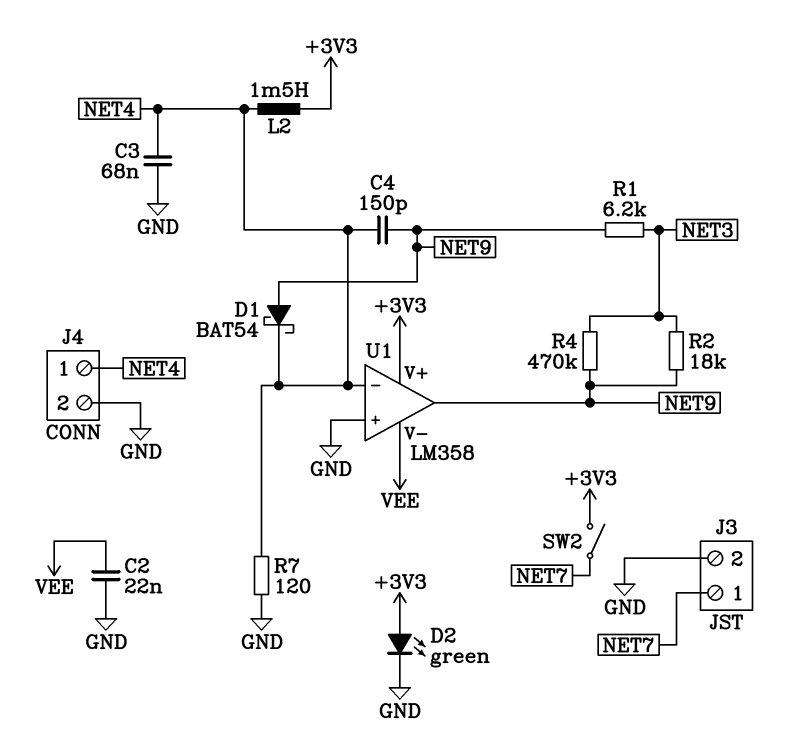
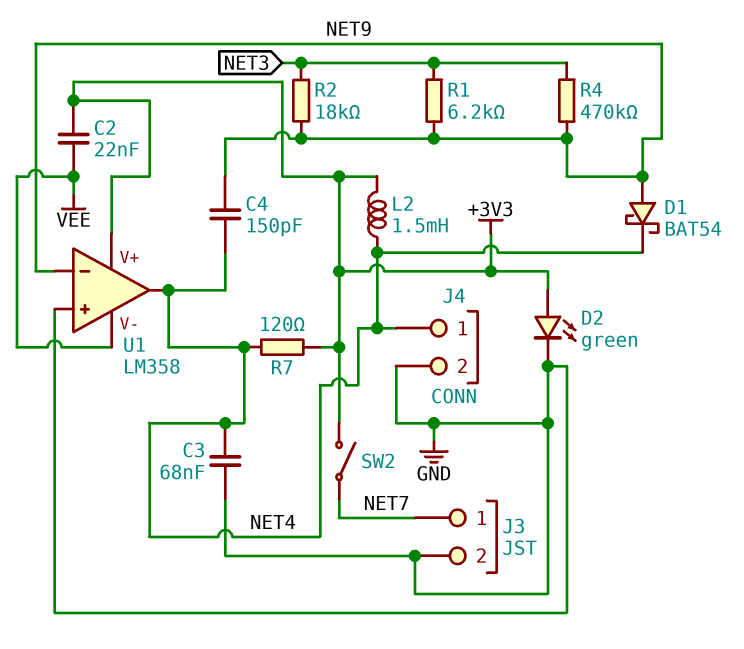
C2: 22nF (GND, VEE) -> 22nF (+3V3, VEE)
R7: 120 (GND, NET4) -> 120 (+3V3, NET4)
U1 pin in-: NET4 -> NET9
U1 pin out: NET9 -> NET4

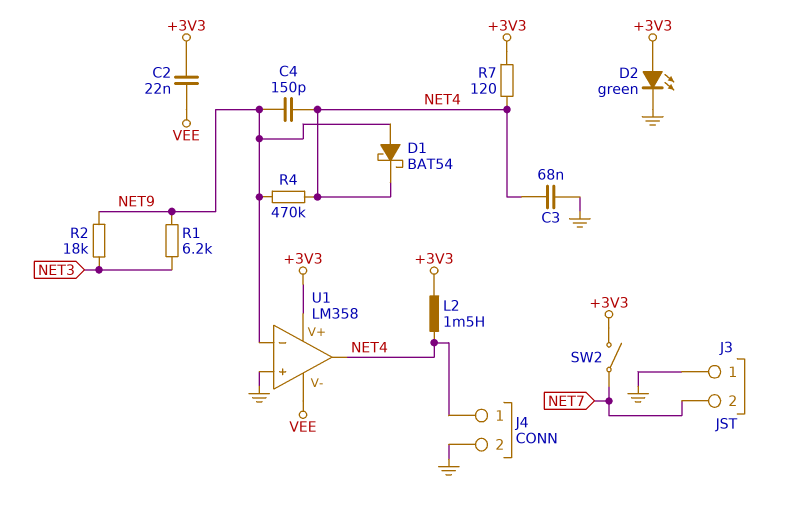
J3 pin 1: NET7 -> GND
J3 pin 2: GND -> NET7
R4: 470k (NET3, NET9) -> 470k (NET4, NET9)

